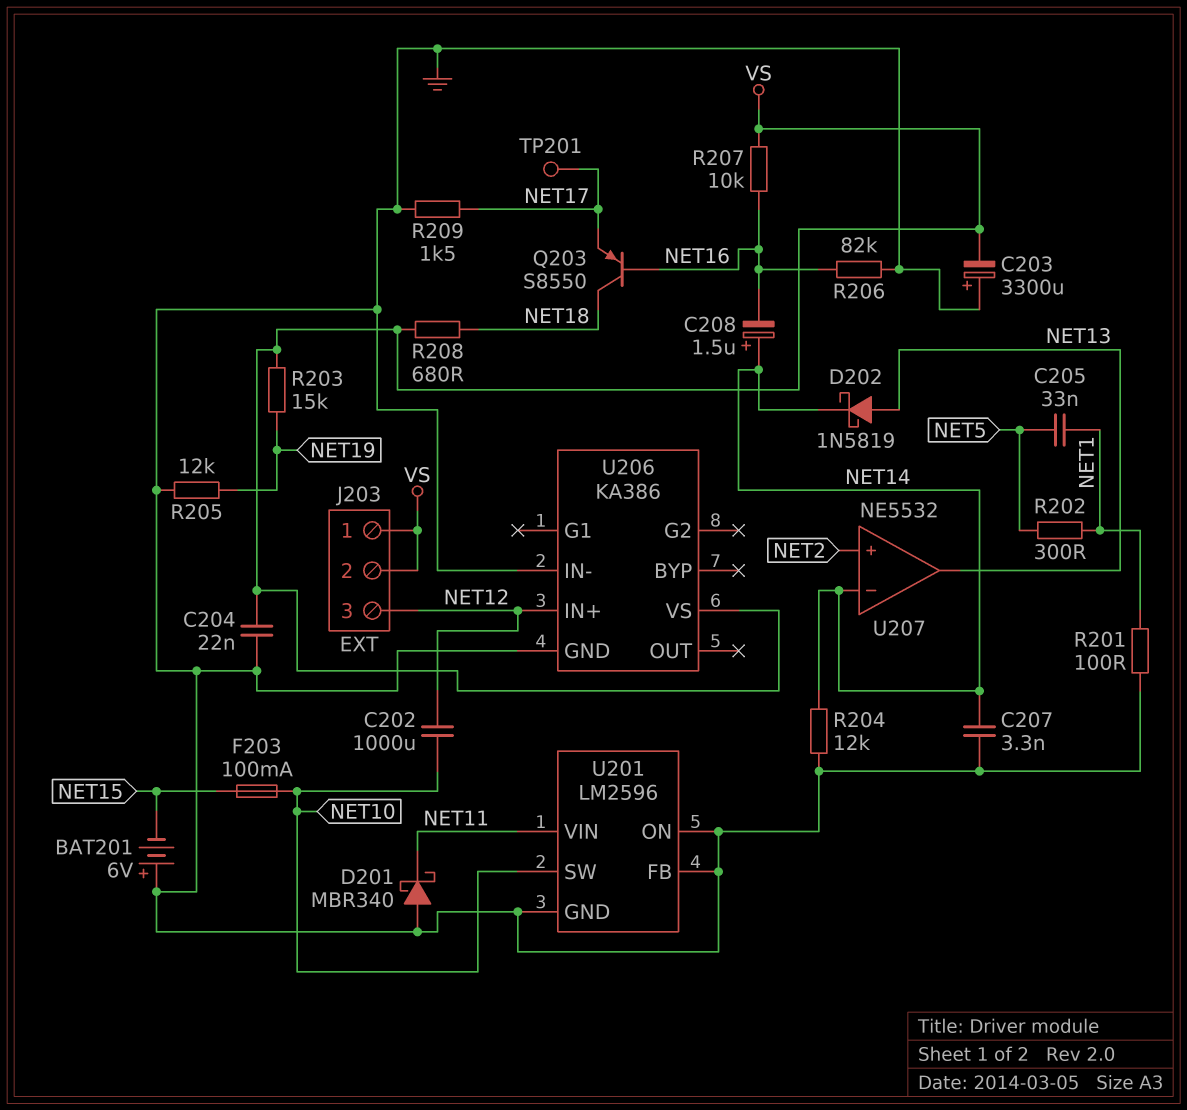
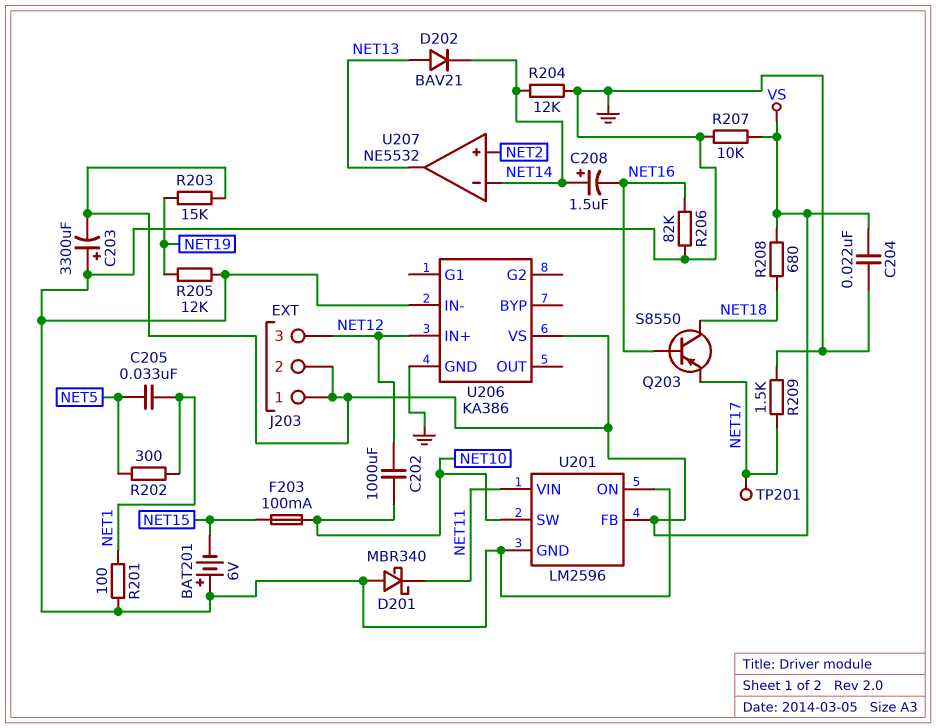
C207: 3.3nF (GND, NET14) -> none
D202: schottky 1N5819 (A NET13, K NET14) -> diode BAV21 (A NET13, K NET14)
R207: 10k (NET16, VS) -> 10k (GND, VS)
U201 pin FB: GND -> VS

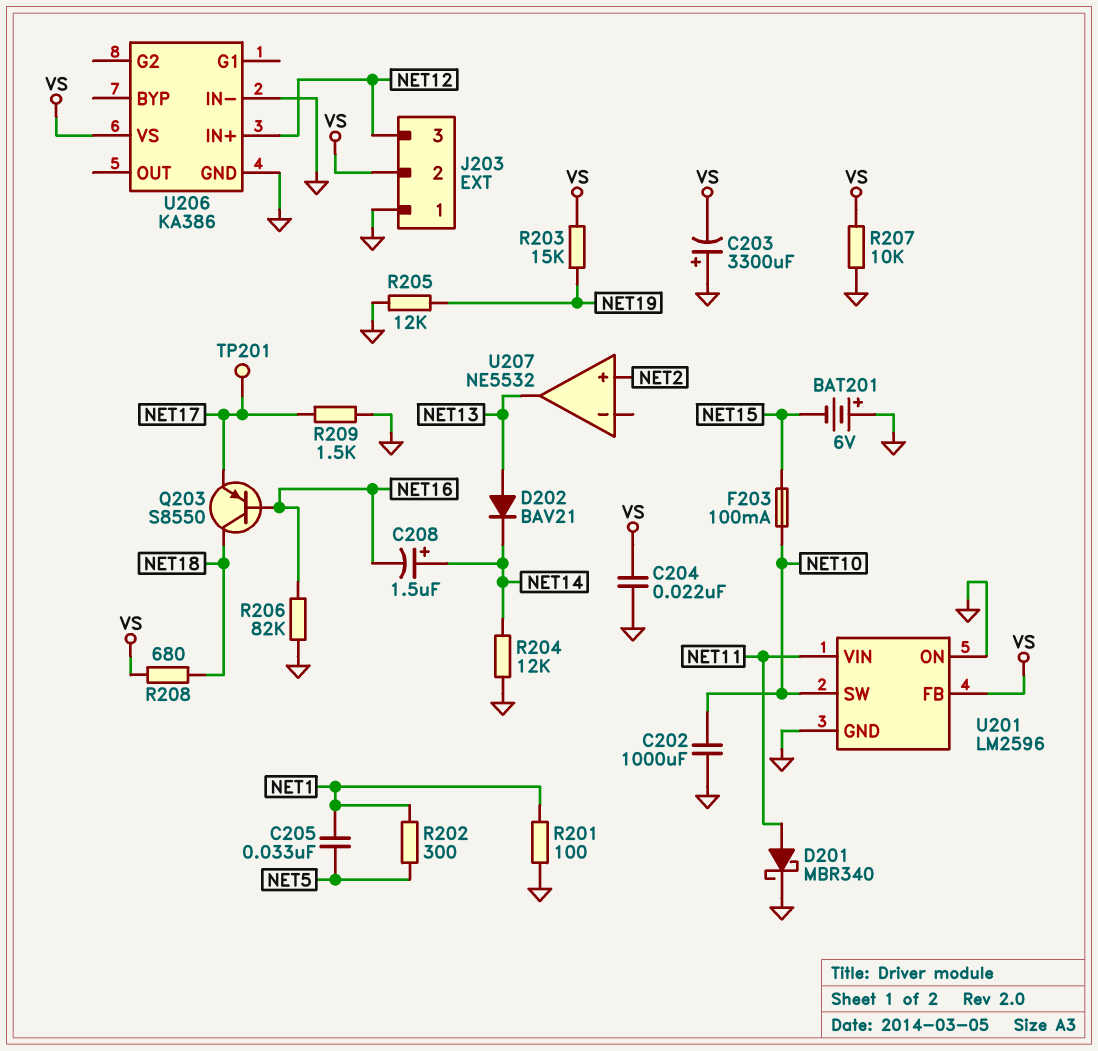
C202: 1000uF (NET10, NET12) -> 1000uF (GND, NET10)
D201: schottky MBR340 (A GND, K NET11) -> schottky MBR340 (A NET11, K GND)
J203 pin 1: VS -> GND
U207 pin in-: NET14 -> none

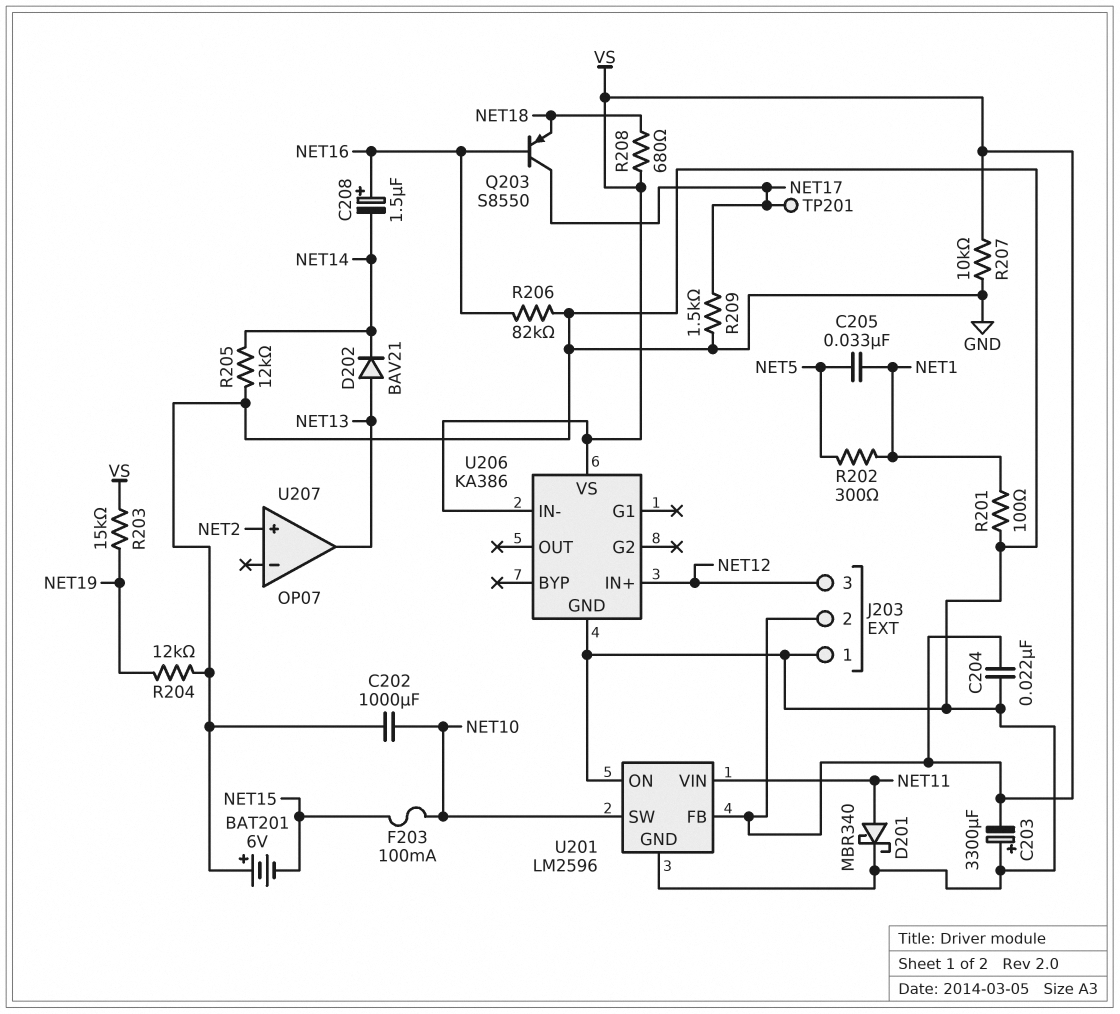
C208: 1.5uF (plus NET14, minus NET16) -> 1.5uF (plus NET16, minus NET14)
Q203: PNP S8550 (B NET16, C NET18, E NET17) -> PNP S8550 (B NET16, C NET17, E NET18)
R204: 12k (GND, NET14) -> 12k (GND, NET19)
R205: 12k (GND, NET19) -> 12k (GND, NET14)
U206 pin IN-: GND -> VS
U207: NE5532 -> OP07

